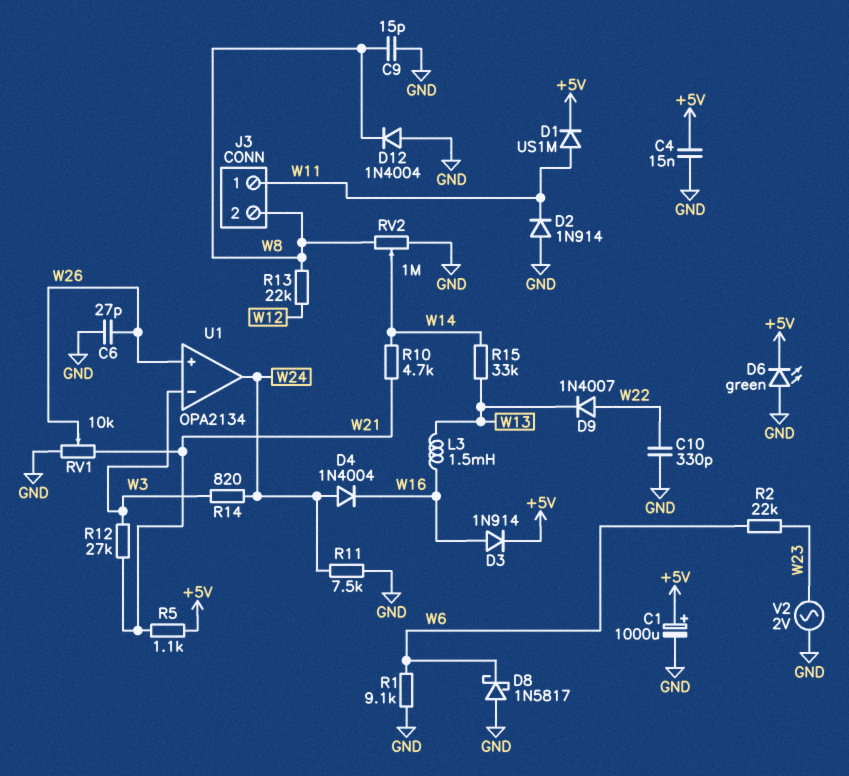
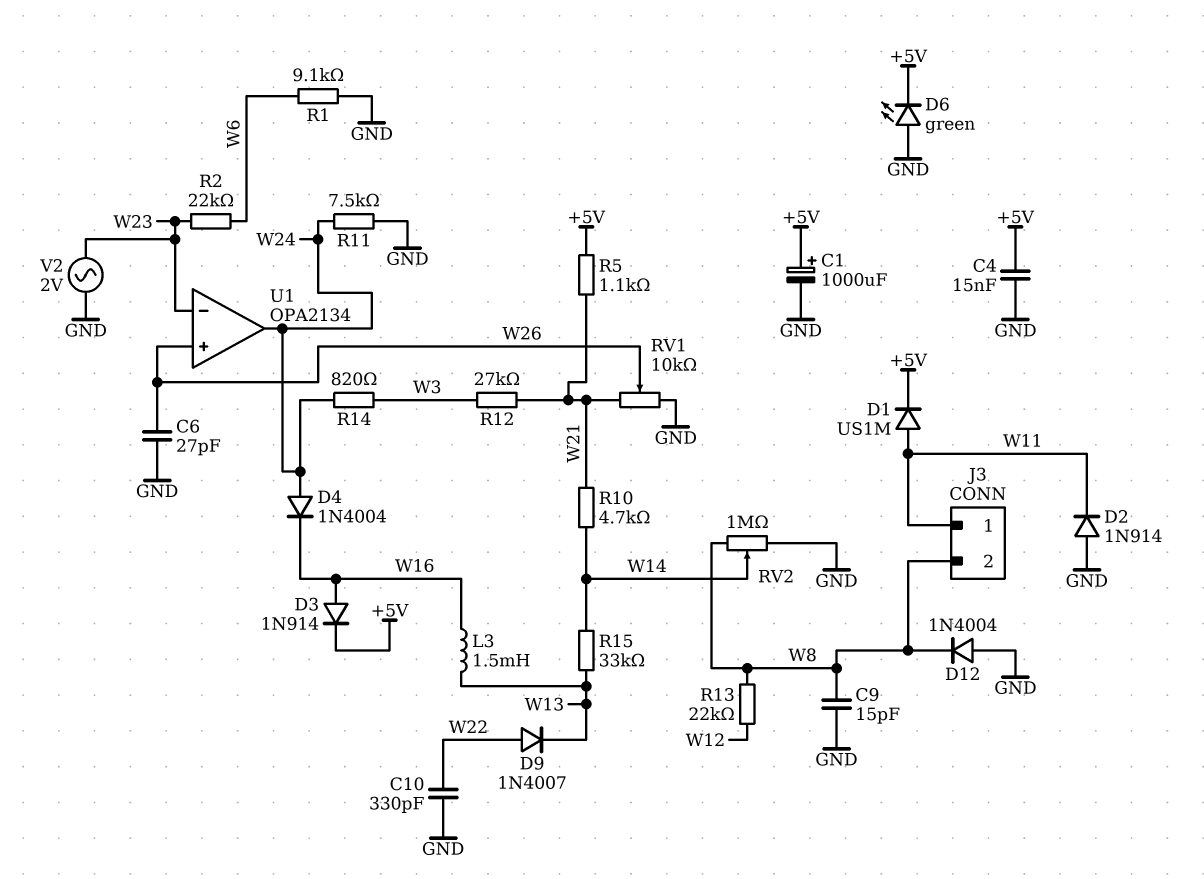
D8: schottky 1N5817 (A GND, K W6) -> none
U1 pin in-: W3 -> W23

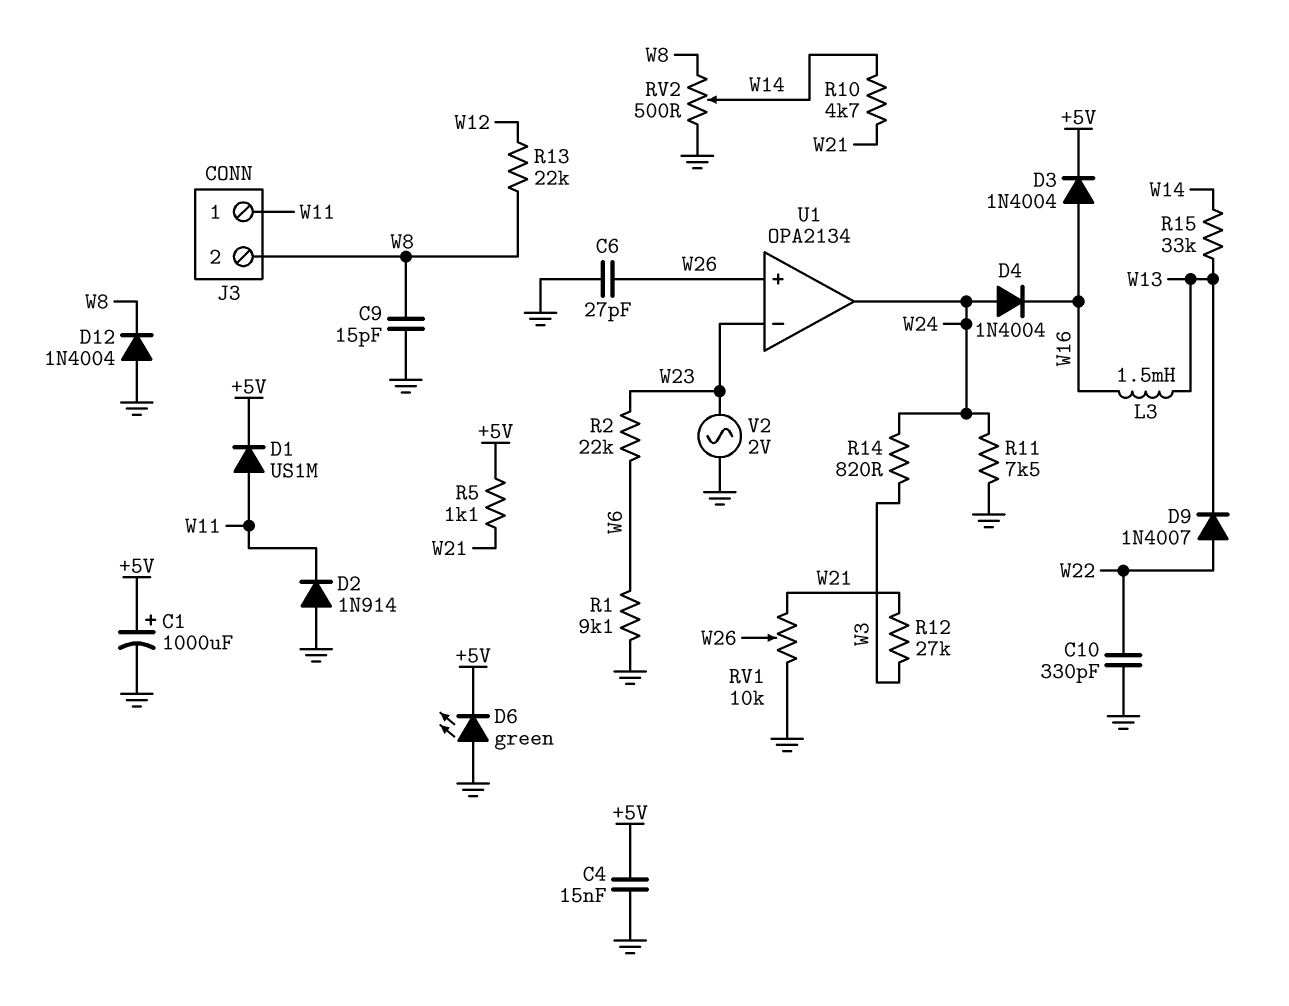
D3: diode 1N914 (A W16, K +5V) -> diode 1N4004 (A W16, K +5V)
RV2: 1M (GND, W8, wiper W14) -> 500 (GND, W8, wiper W14)

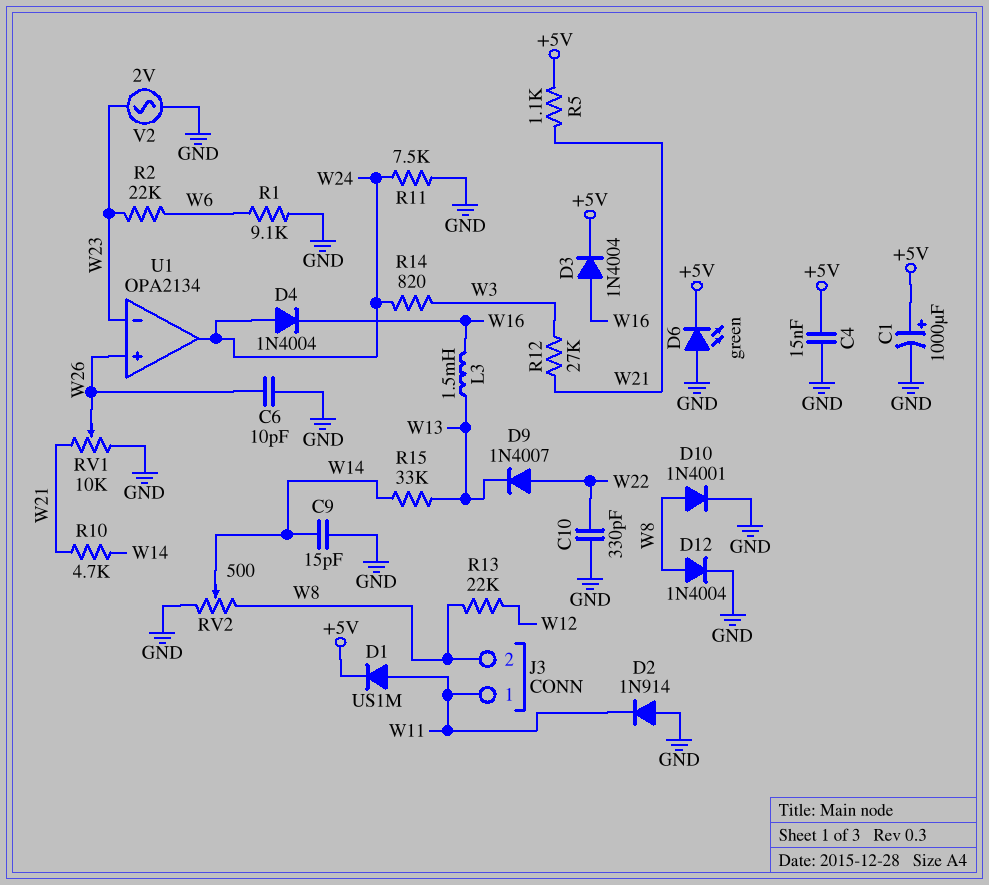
C6: 27pF (GND, W26) -> 10pF (GND, W26)
C9: 15pF (GND, W8) -> 15pF (GND, W14)
D10: none -> diode 1N4001 (A W8, K GND)
D12: diode 1N4004 (A GND, K W8) -> diode 1N4004 (A W8, K GND)

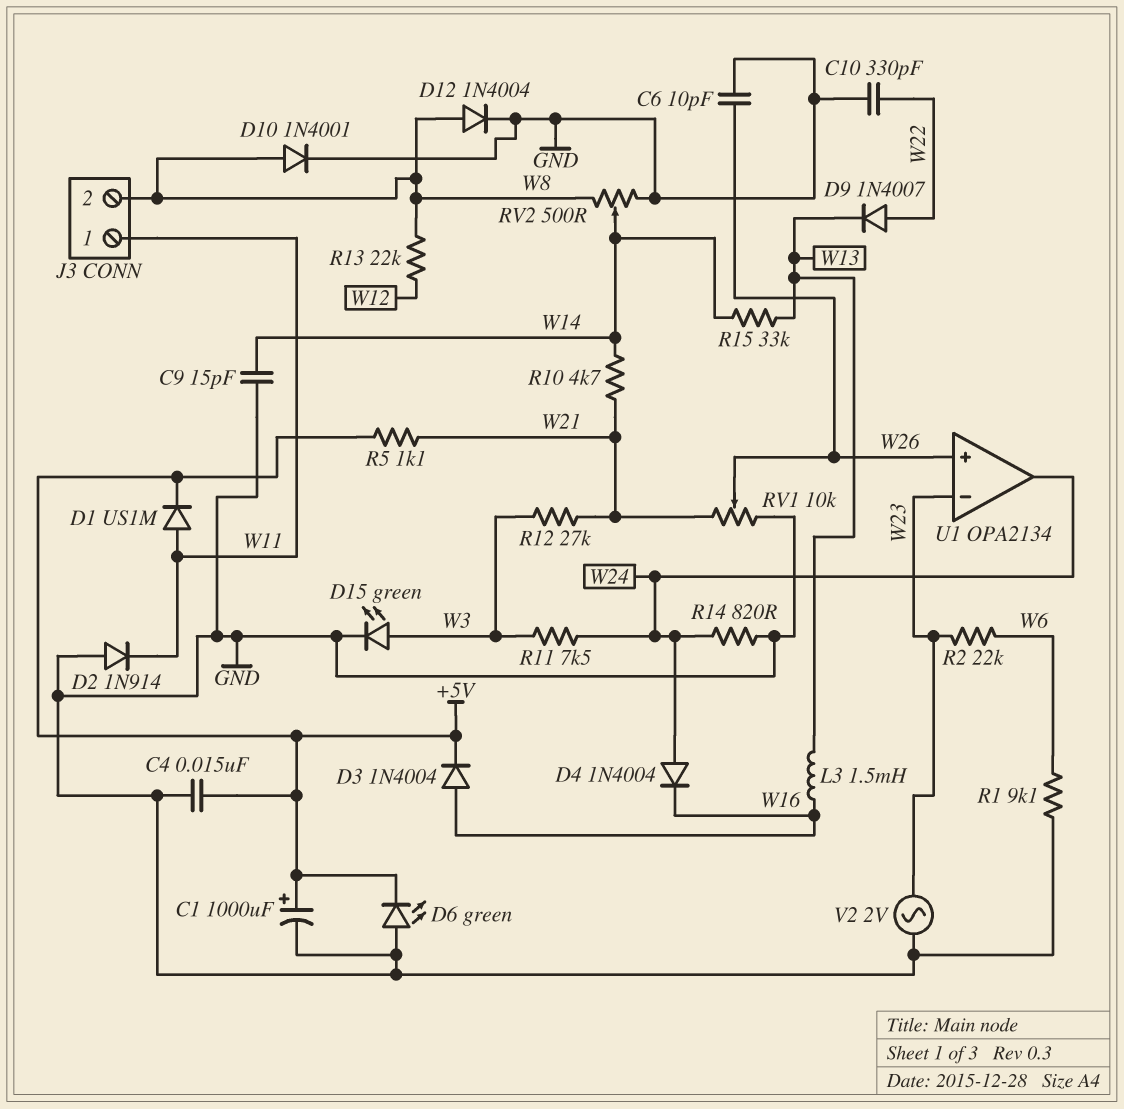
D15: none -> LED green (A W3, K GND)
R11: 7.5k (GND, W24) -> 7.5k (W3, W24)
R14: 820 (W3, W24) -> 820 (GND, W24)

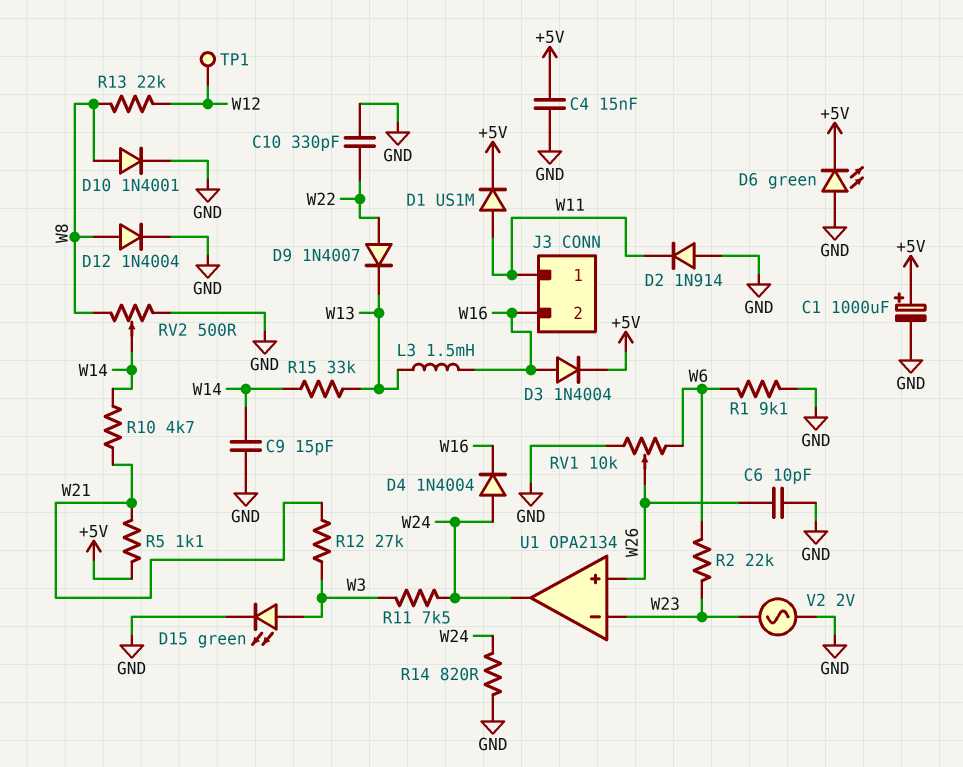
J3 pin 2: W8 -> W16
RV1: 10k (GND, W21, wiper W26) -> 10k (GND, W6, wiper W26)
TP1: none -> test point (W12)

